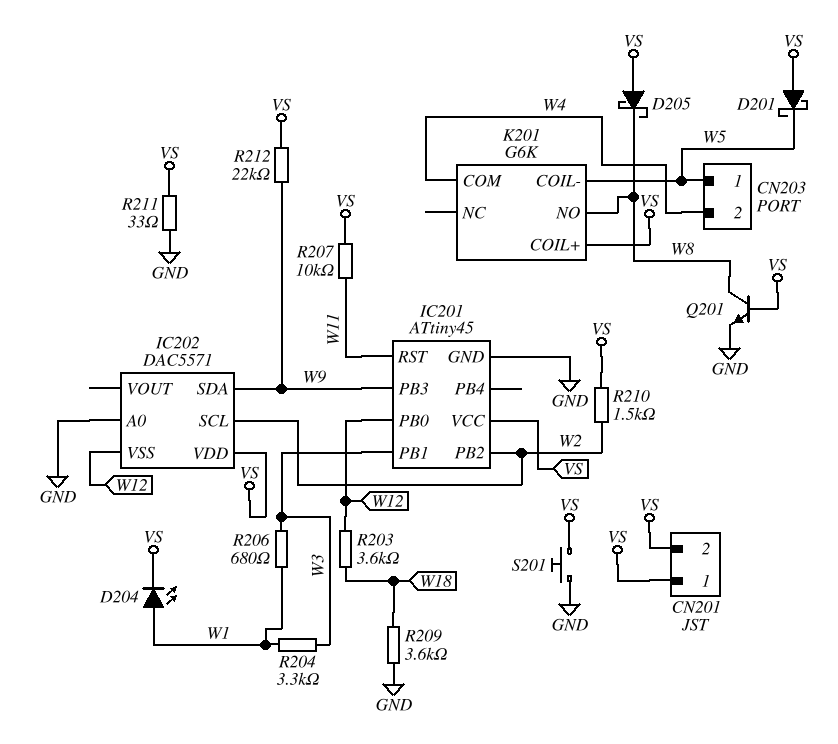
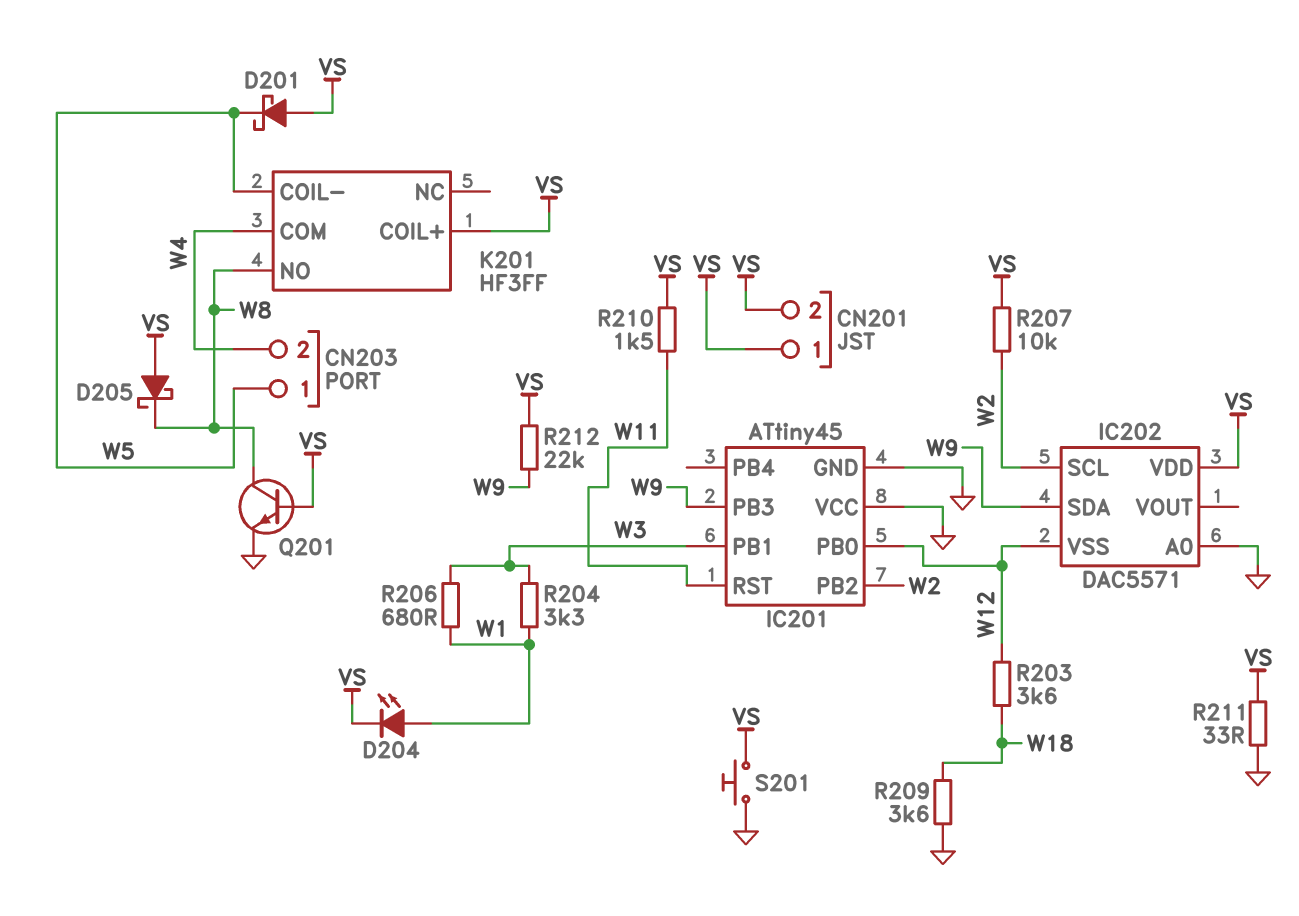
IC201 pin VCC: VS -> GND
K201: G6K -> HF3FF
R207: 10k (VS, W11) -> 10k (VS, W2)
R210: 1.5k (VS, W2) -> 1.5k (VS, W11)

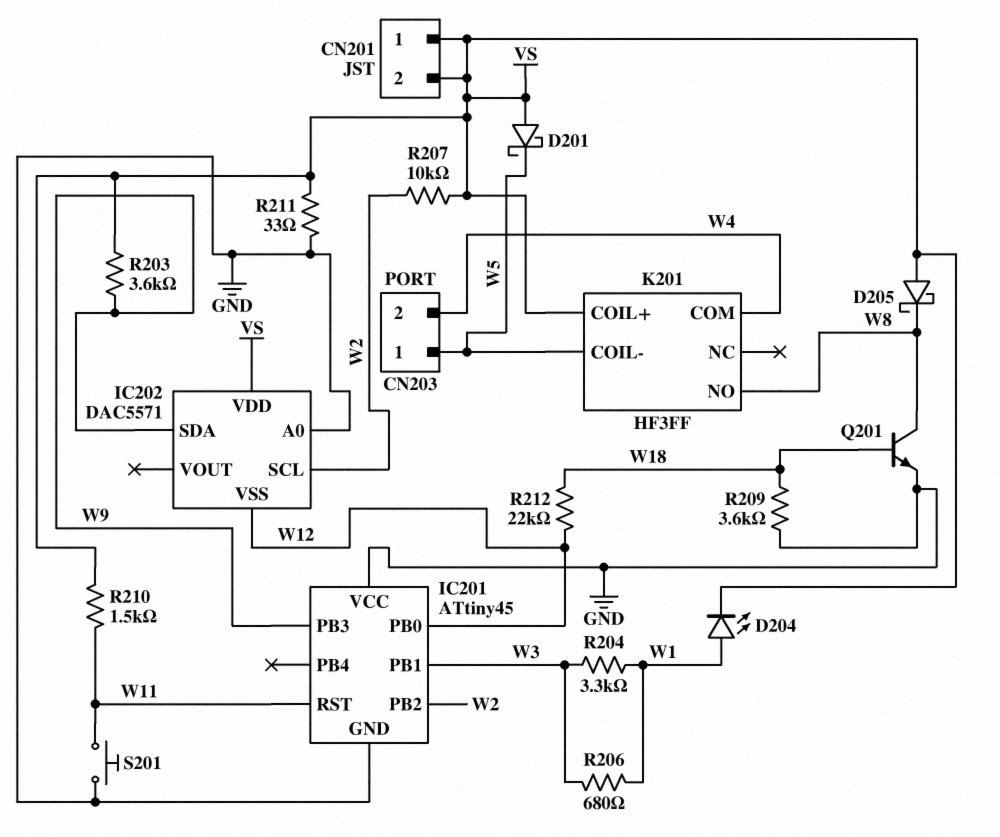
Q201: NPN (B VS, C W8, E GND) -> NPN (B W18, C W8, E GND)
R203: 3.6k (W12, W18) -> 3.6k (VS, W9)
R212: 22k (VS, W9) -> 22k (W12, W18)
S201: button (GND, VS) -> button (GND, W11)

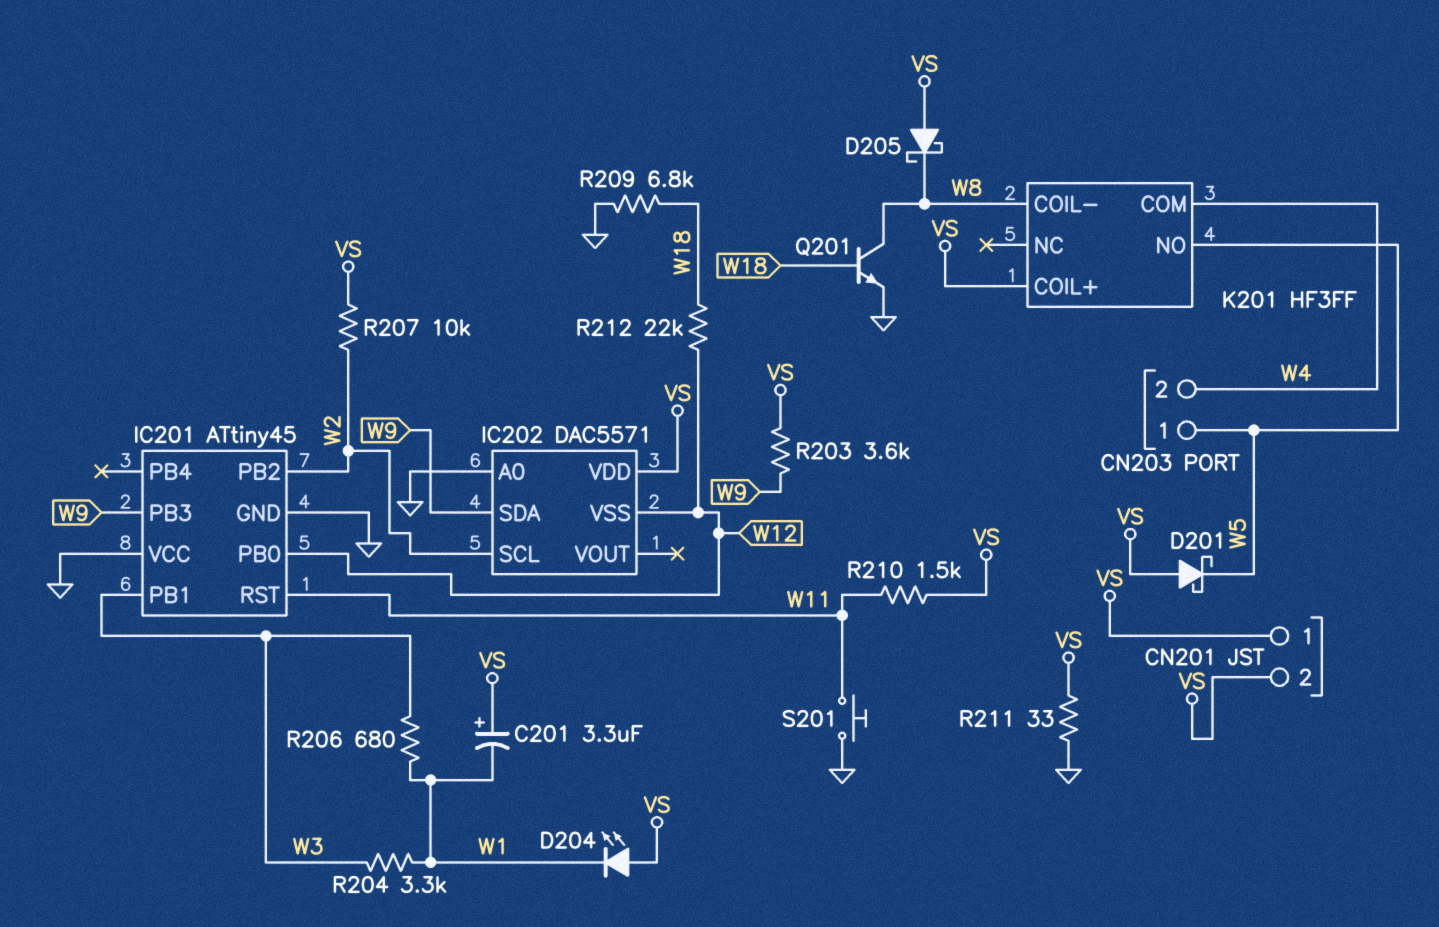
C201: none -> 3.3uF (plus VS, minus W1)
D204: LED (A W1, K VS) -> LED (A VS, K W1)
K201 pin COIL-: W5 -> W8
K201 pin NO: W8 -> W5
R209: 3.6k (GND, W18) -> 6.8k (GND, W18)

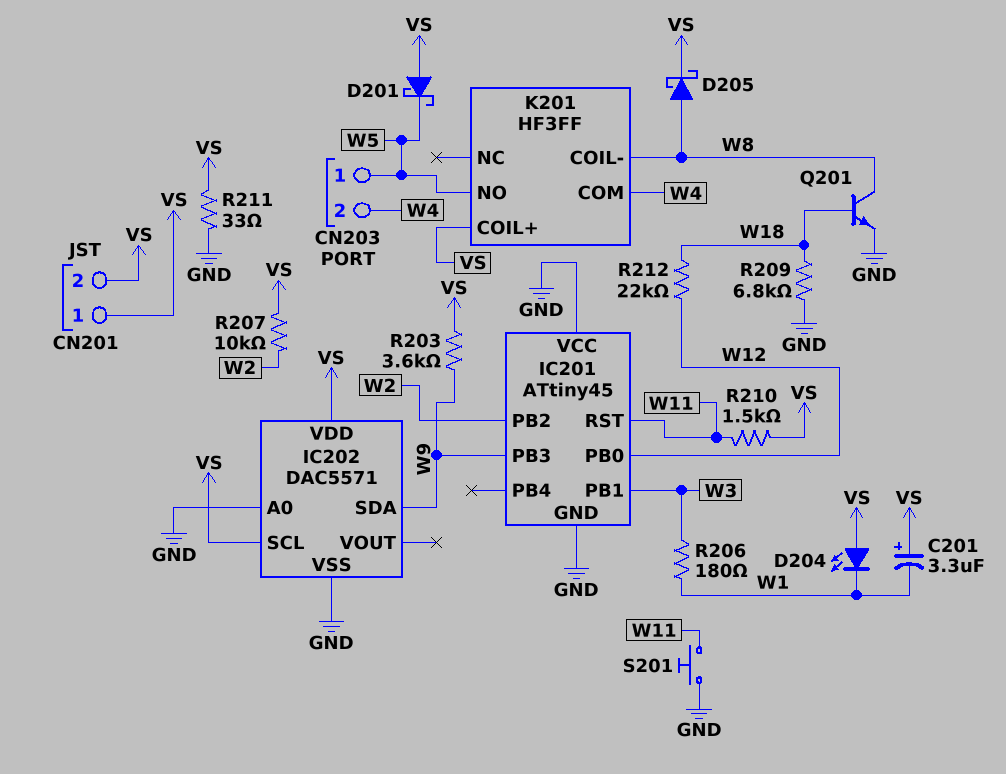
D205: schottky (A VS, K W8) -> schottky (A W8, K VS)
IC202 pin SCL: W2 -> VS
IC202 pin VSS: W12 -> GND
R204: 3.3k (W1, W3) -> none
R206: 680 (W1, W3) -> 180 (W1, W3)

